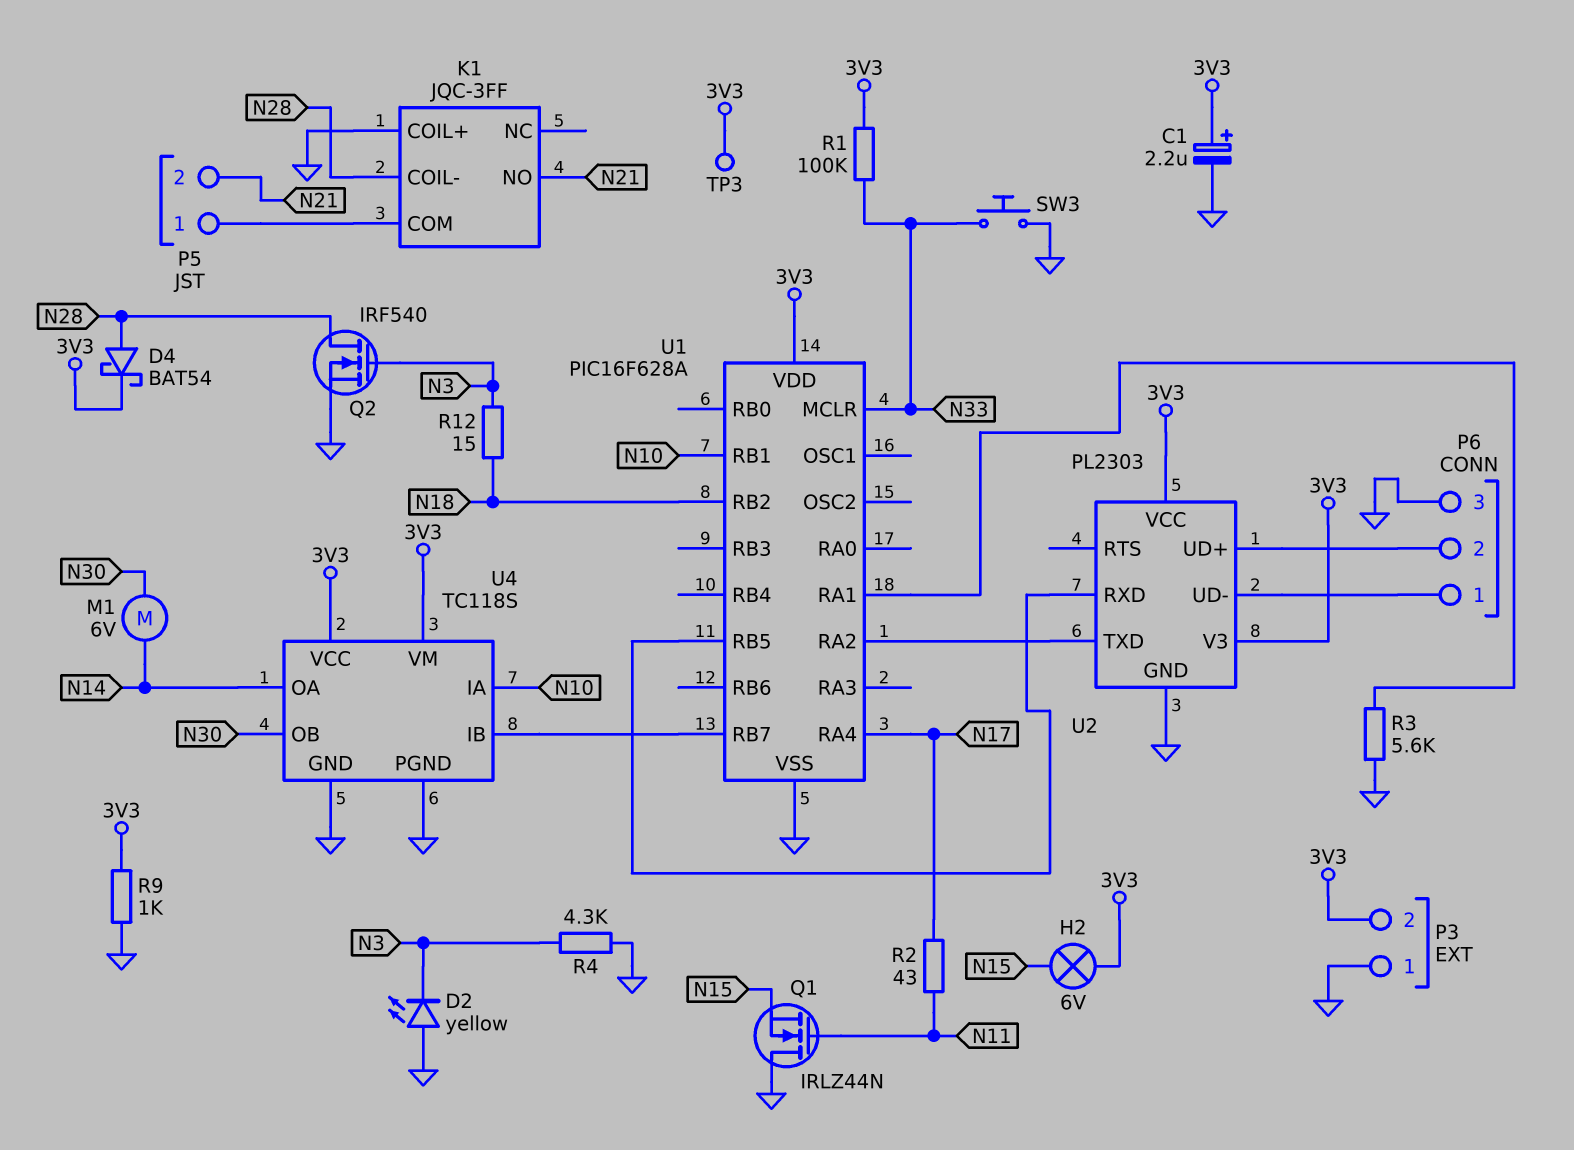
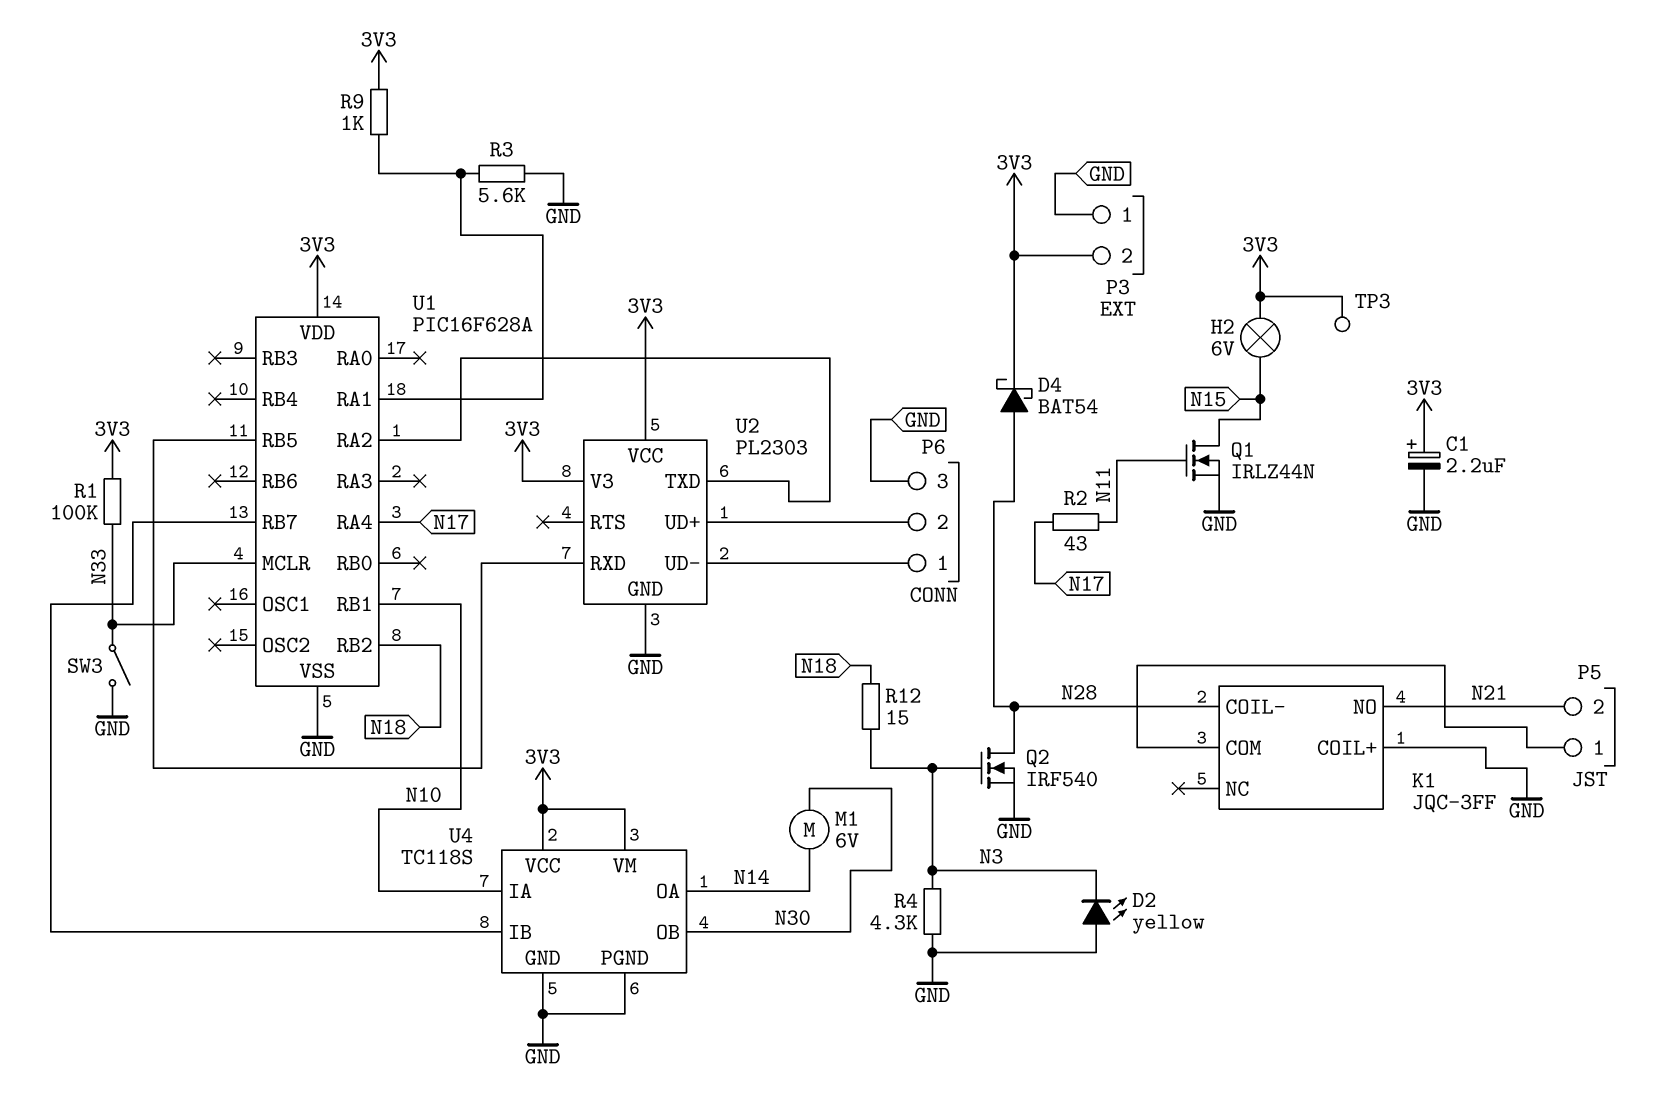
Q1: NMOS IRLZ44N (G N11, D GND, S N15) -> NMOS IRLZ44N (G N11, D N15, S GND)
R9: 1k (3V3, GND) -> 1k (3V3, U1/RA1)
SW3: button (GND, N33) -> switch (GND, N33)

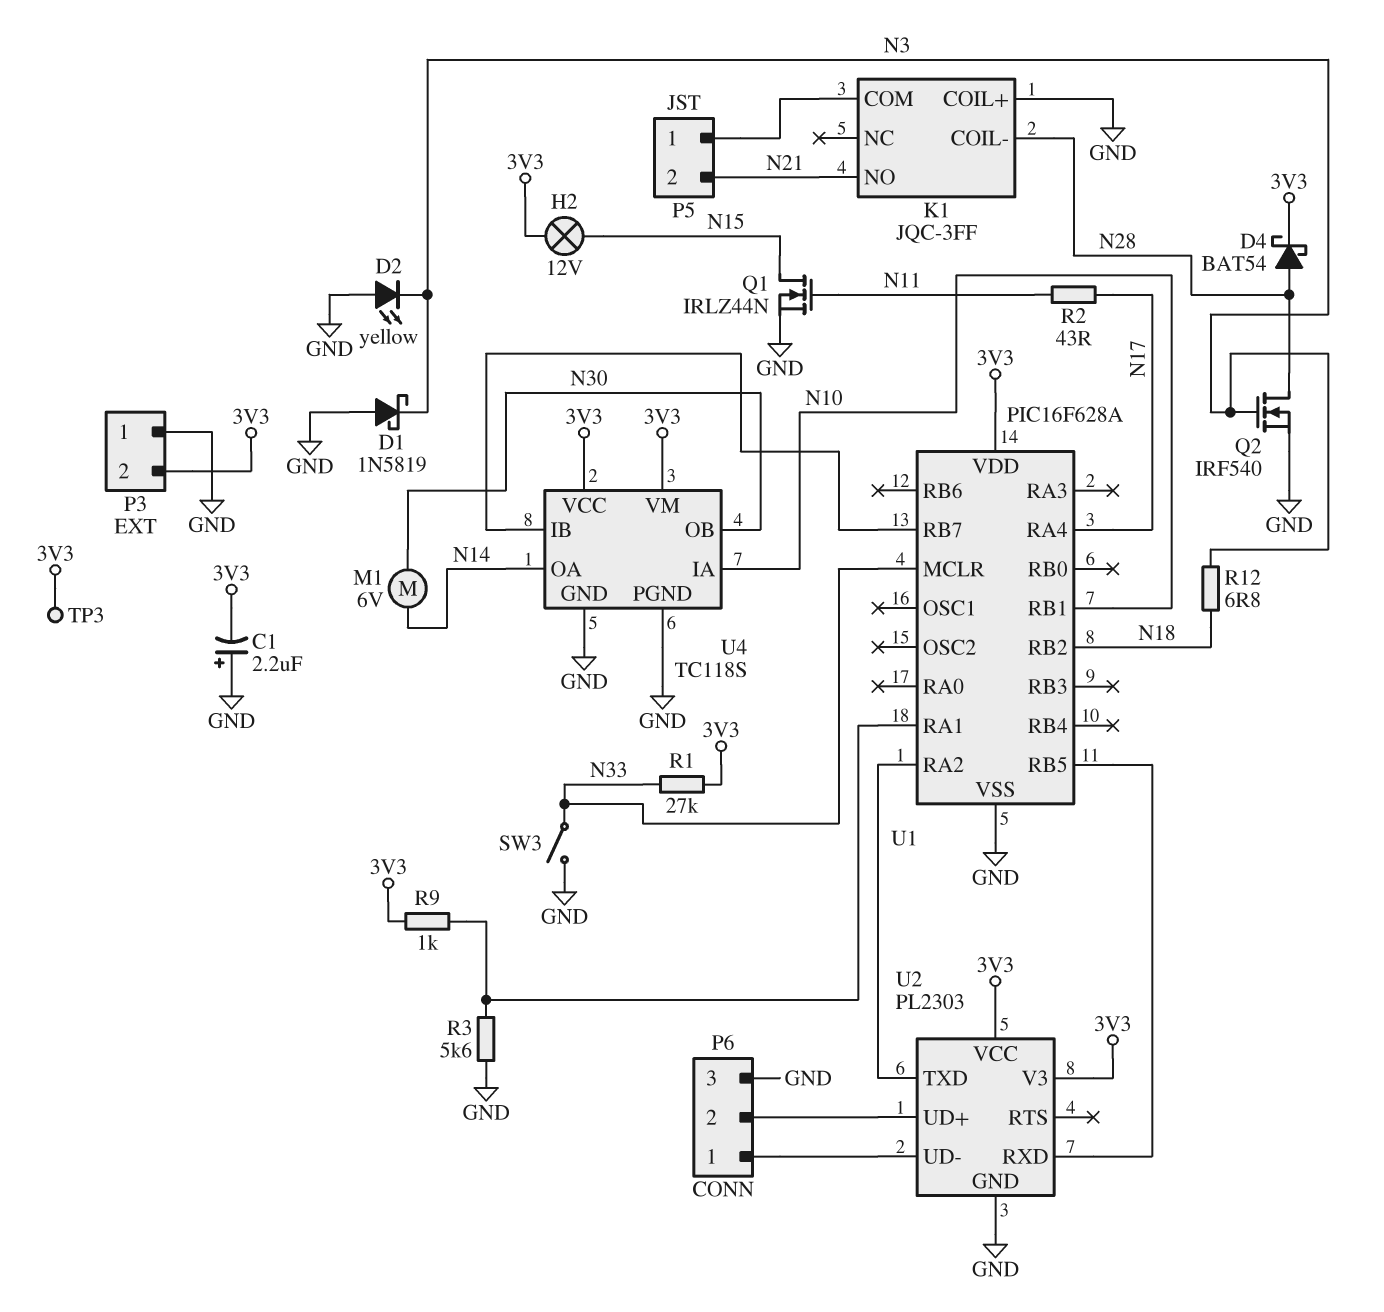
C1: 2.2uF (plus 3V3, minus GND) -> 2.2uF (plus GND, minus 3V3)
D1: none -> schottky 1N5819 (A GND, K N3)
H2: lamp 6V (3V3, N15) -> lamp 12V (3V3, N15)
R1: 100k (3V3, N33) -> 27k (3V3, N33)
R4: 4.3k (GND, N3) -> none
R12: 15 (N3, N18) -> 6.8 (N3, N18)

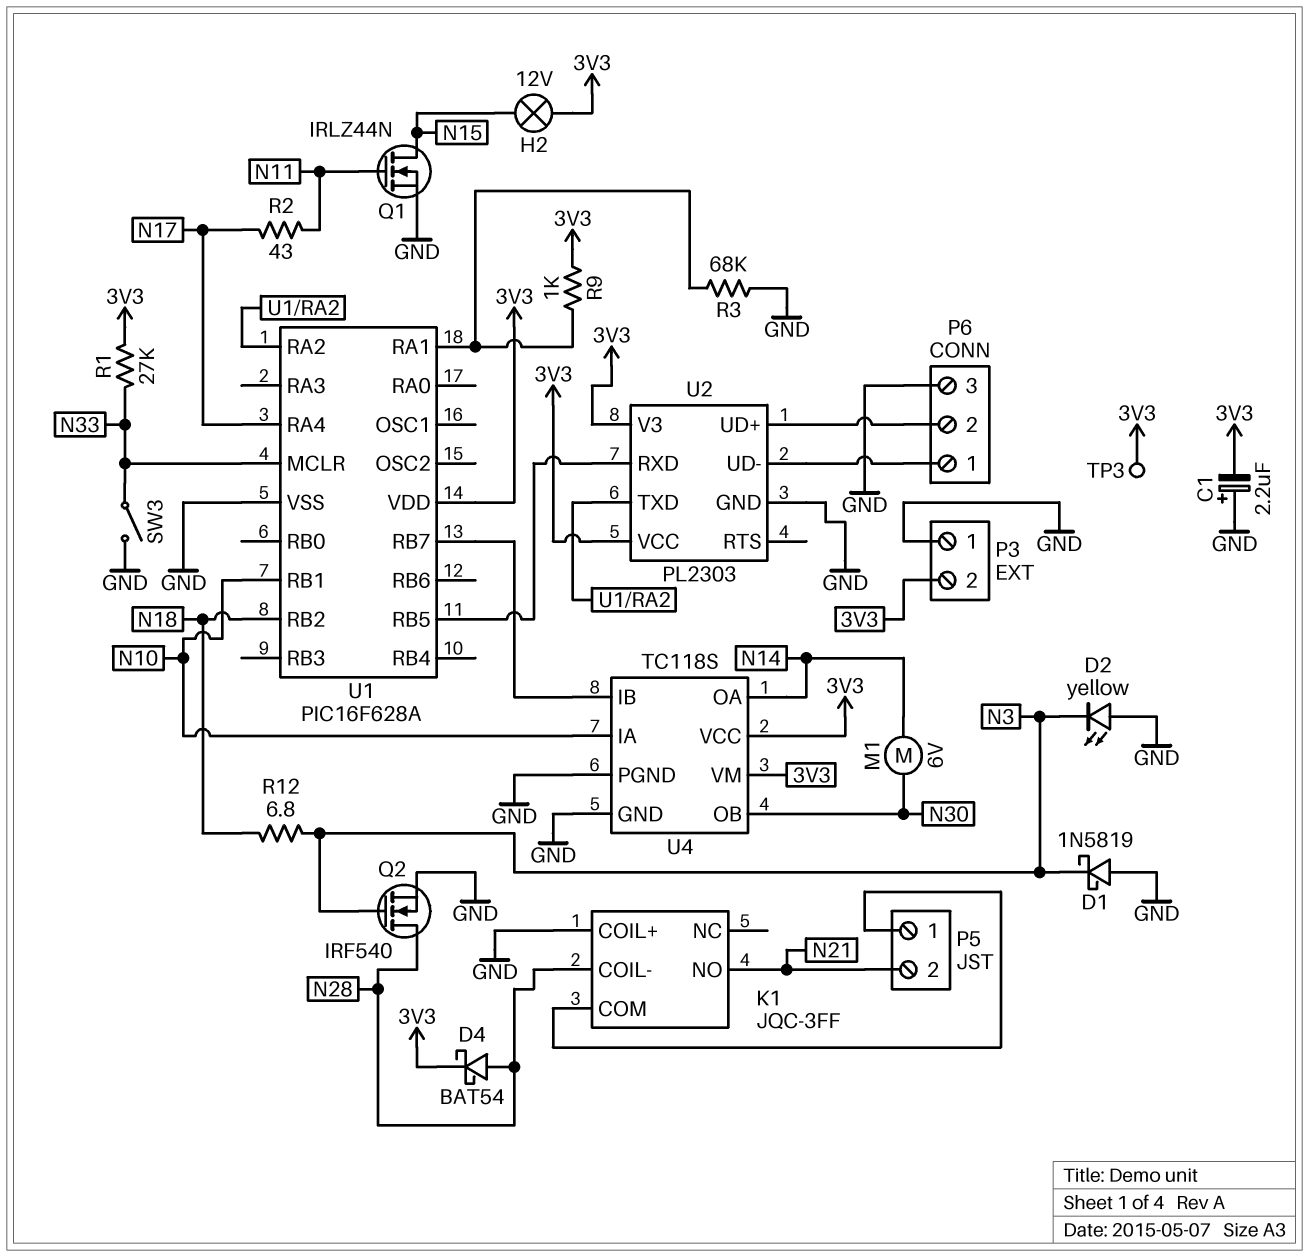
R3: 5.6k (GND, U1/RA1) -> 68k (GND, U1/RA1)

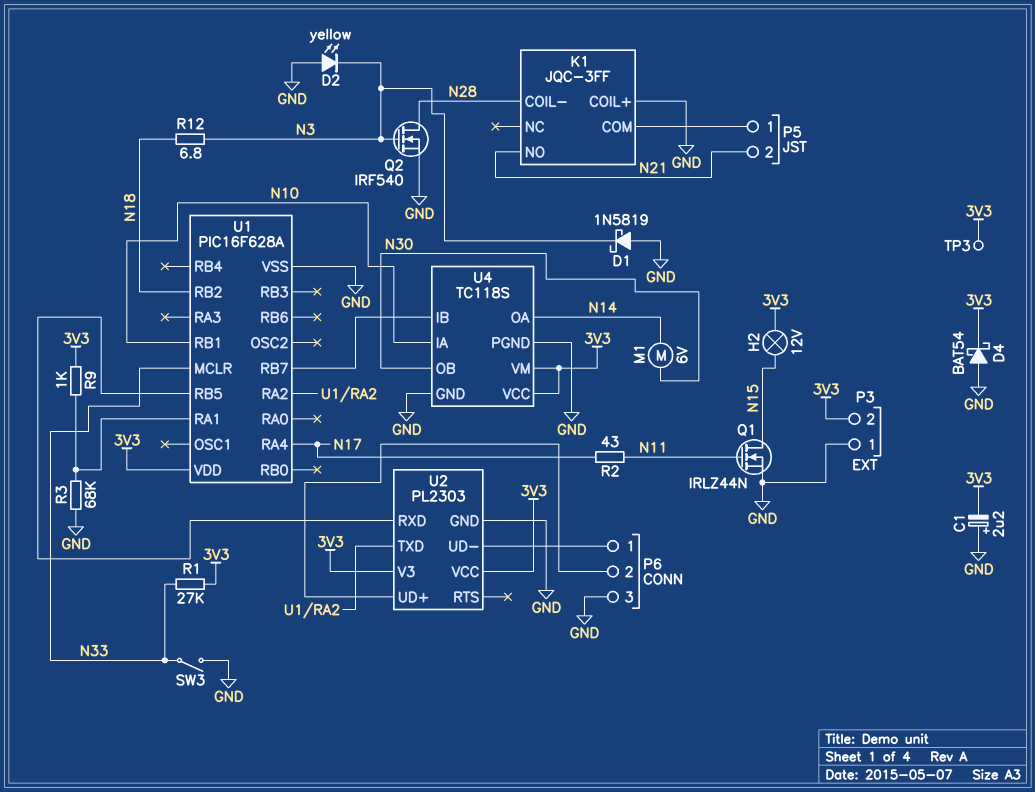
D4: schottky BAT54 (A N28, K 3V3) -> schottky BAT54 (A GND, K 3V3)

